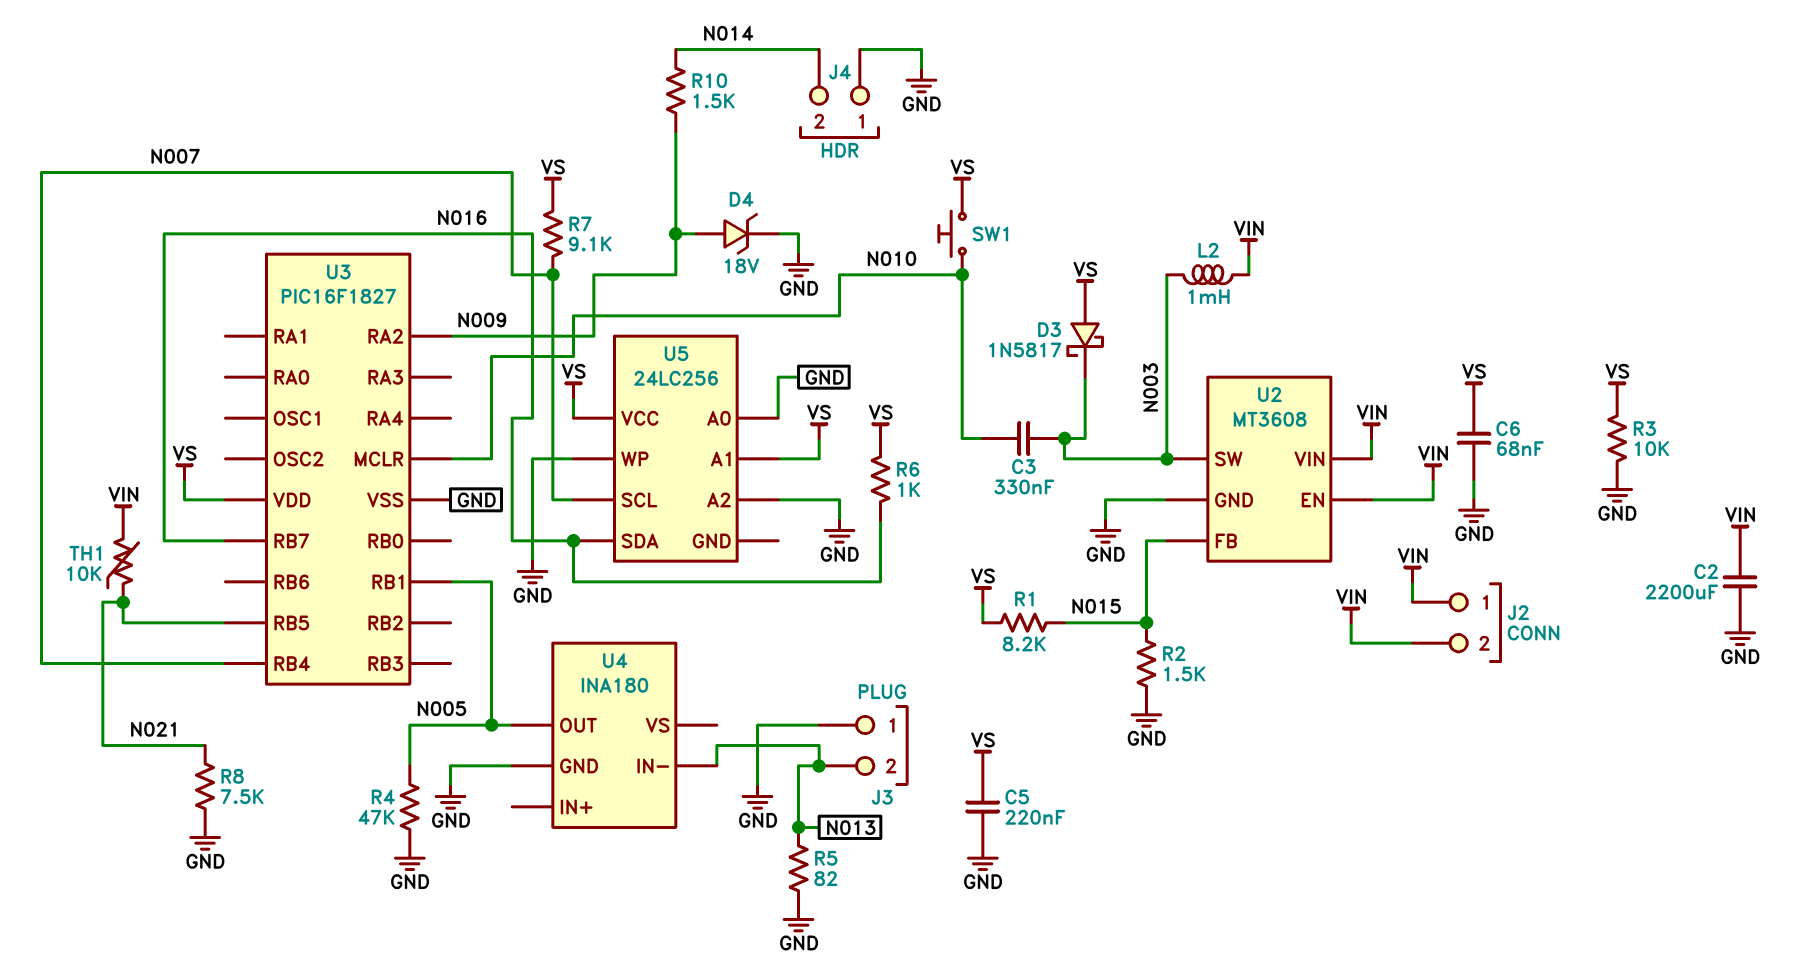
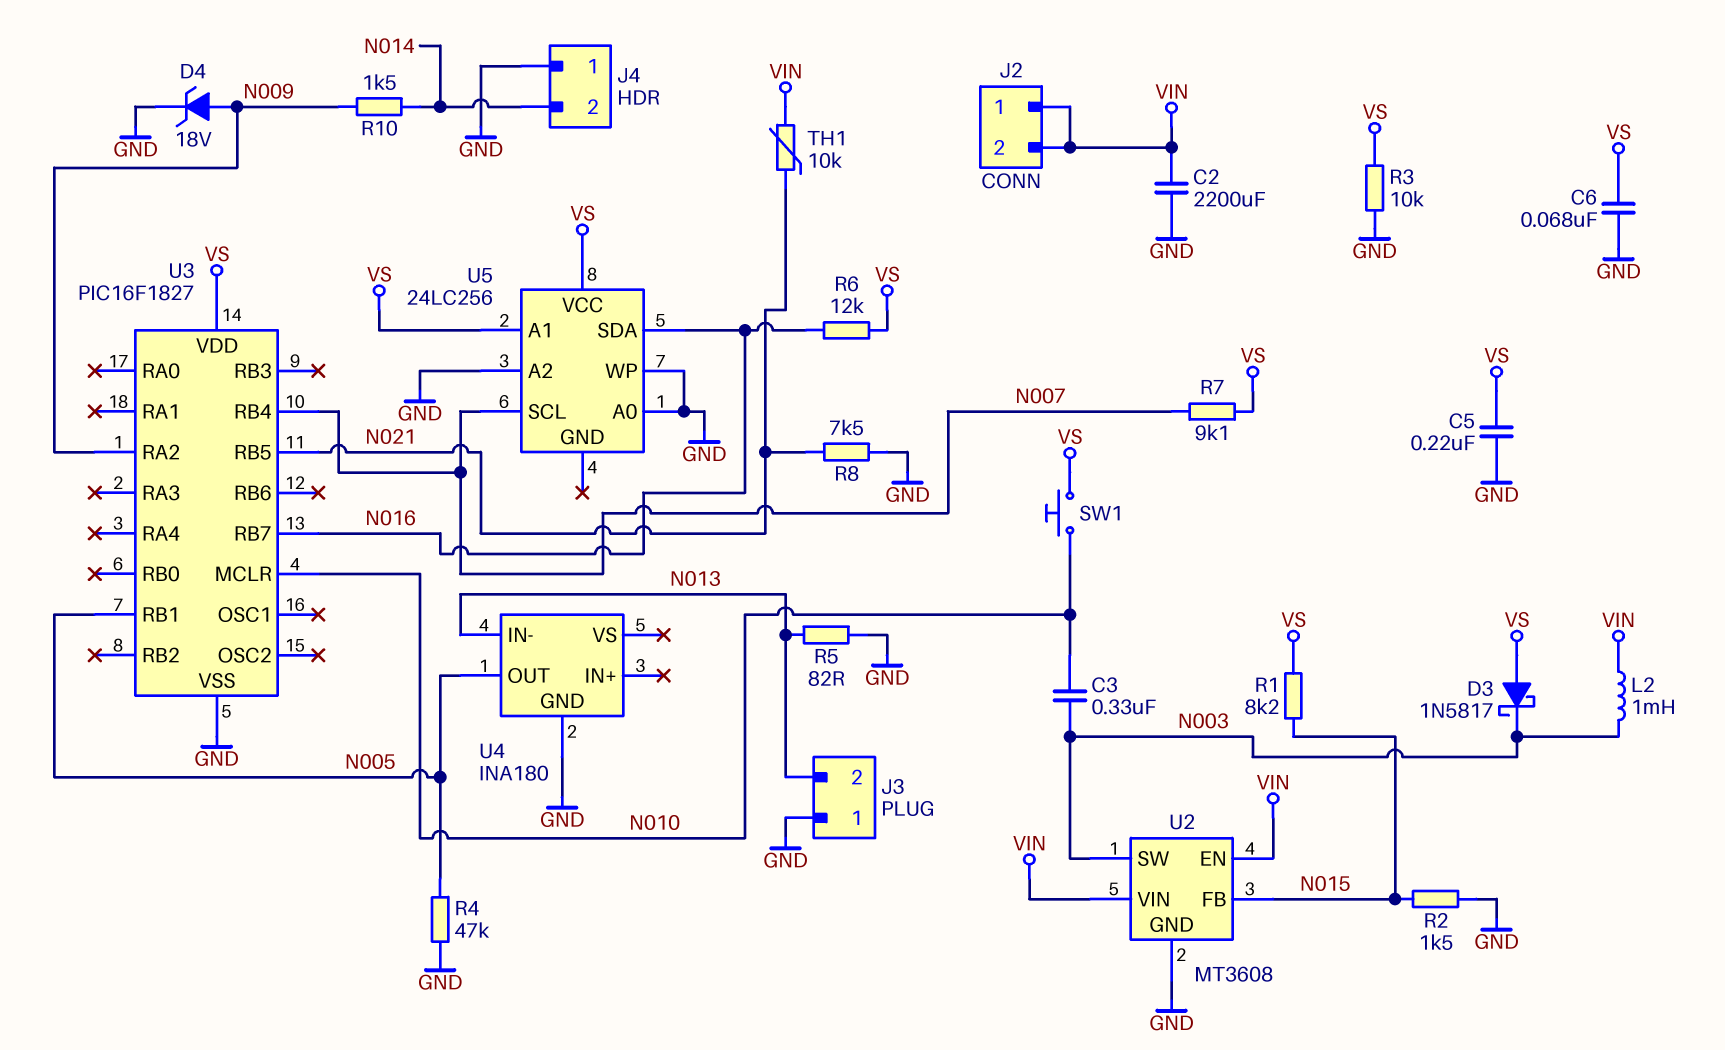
R6: 1k (N016, VS) -> 12k (N016, VS)

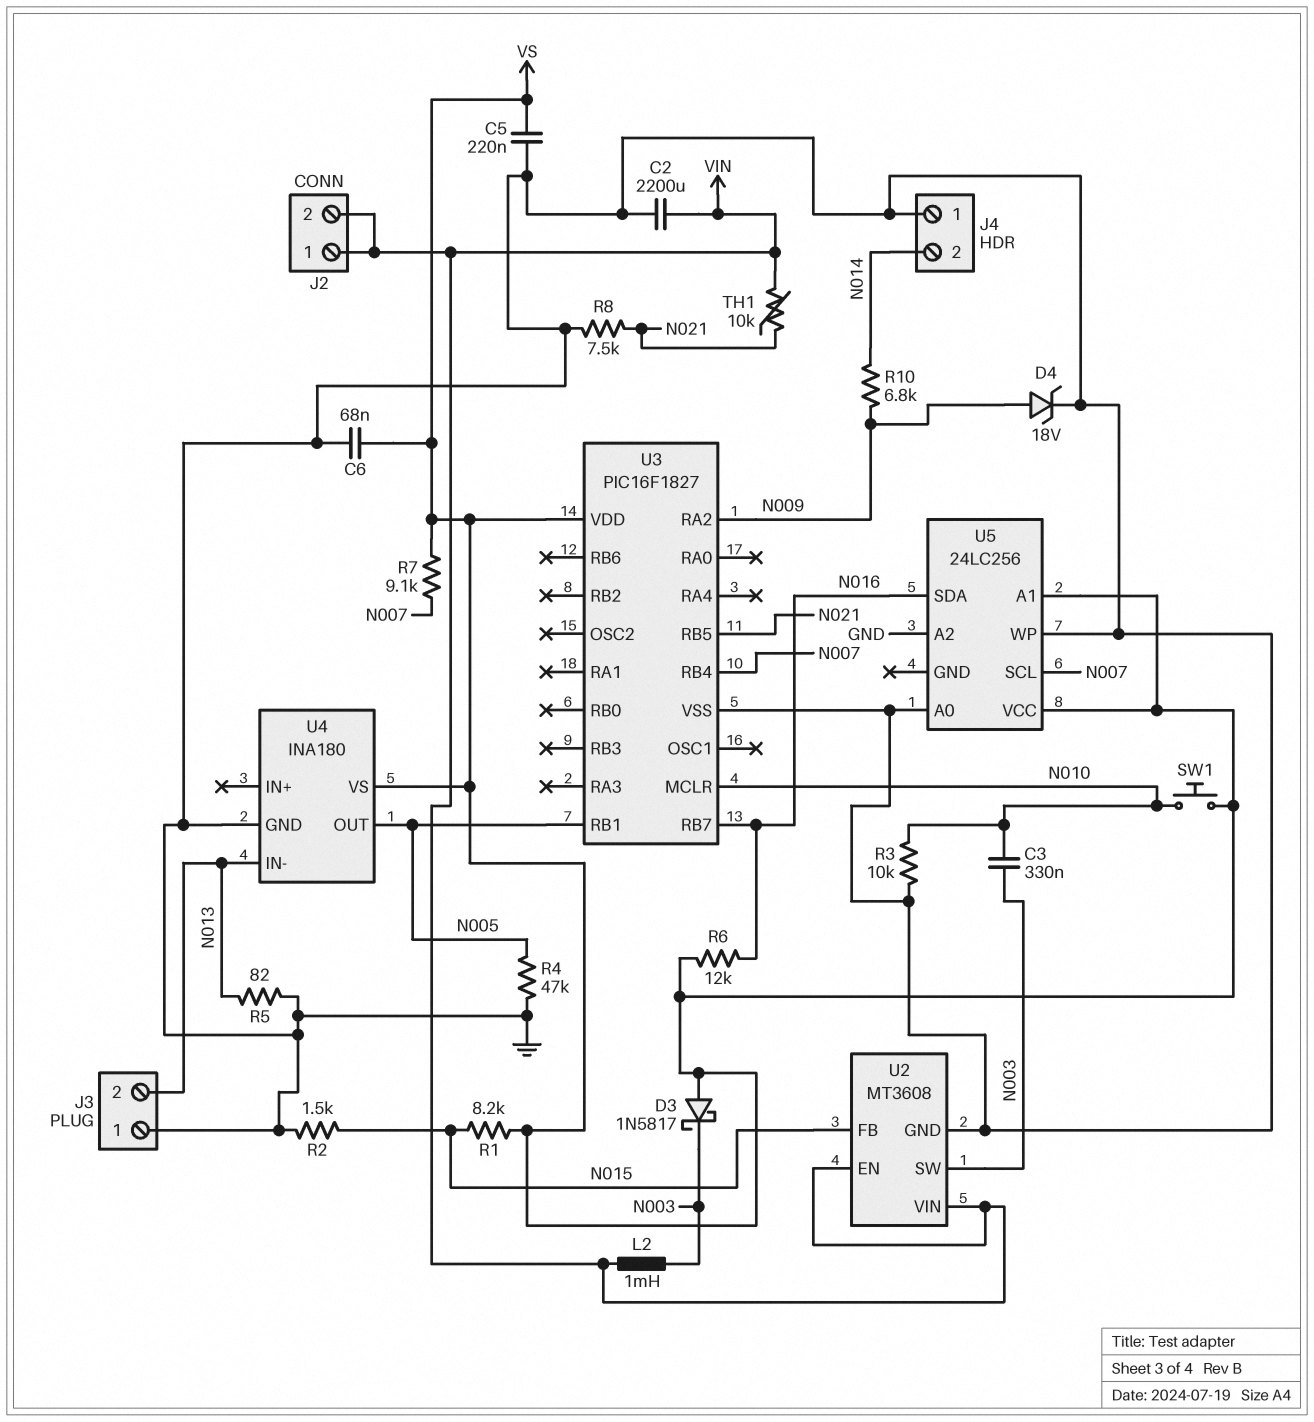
R3: 10k (GND, VS) -> 10k (GND, N010)
R10: 1.5k (N009, N014) -> 6.8k (N009, N014)
U4 pin VS: none -> VS

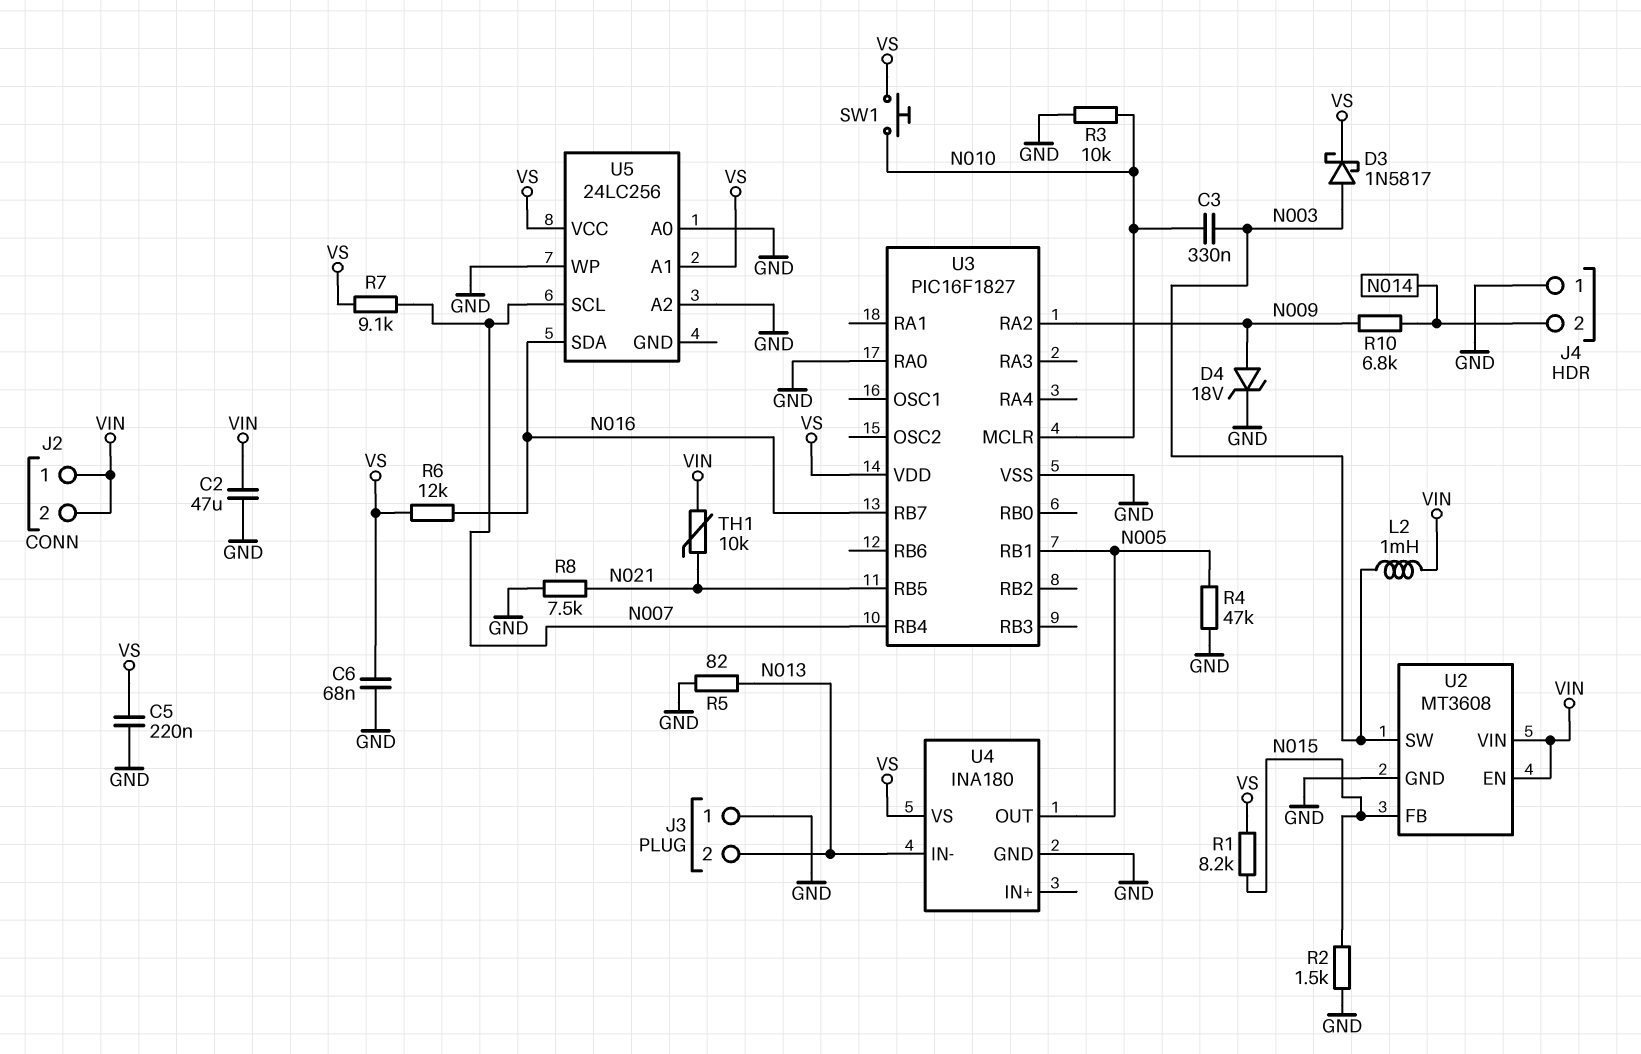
C2: 2200uF (GND, VIN) -> 47uF (GND, VIN)
D3: schottky 1N5817 (A VS, K N003) -> schottky 1N5817 (A N003, K VS)
U3 pin RA0: none -> GND

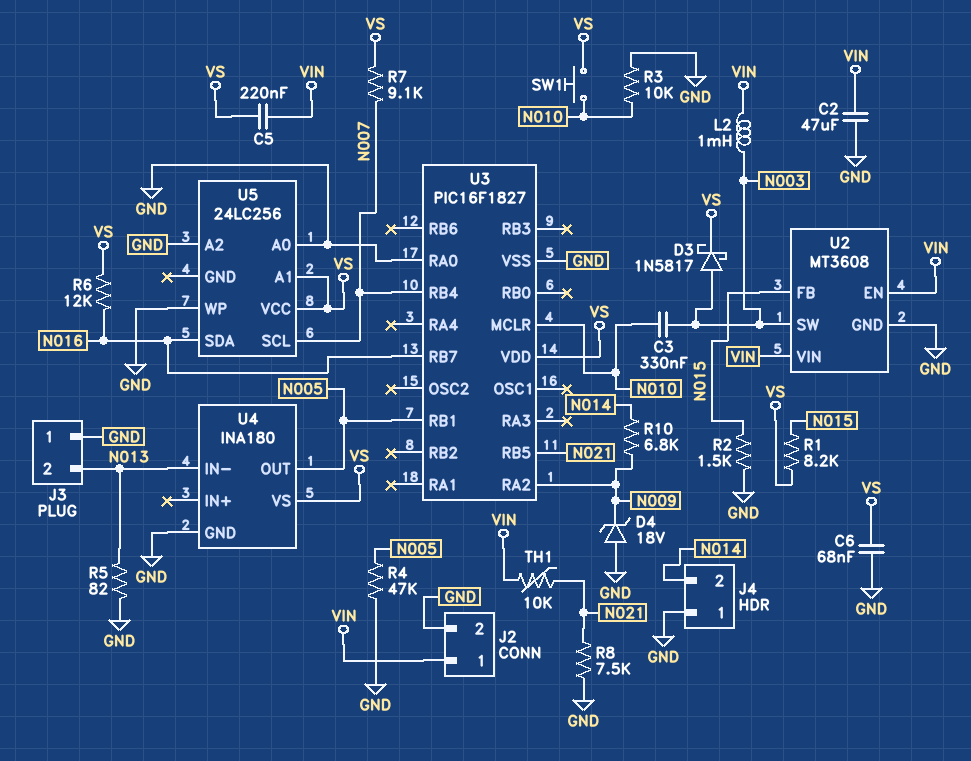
C5: 220nF (GND, VS) -> 220nF (VIN, VS)
D4: zener 18V (A N009, K GND) -> zener 18V (A GND, K N009)
J2 pin 2: VIN -> GND

